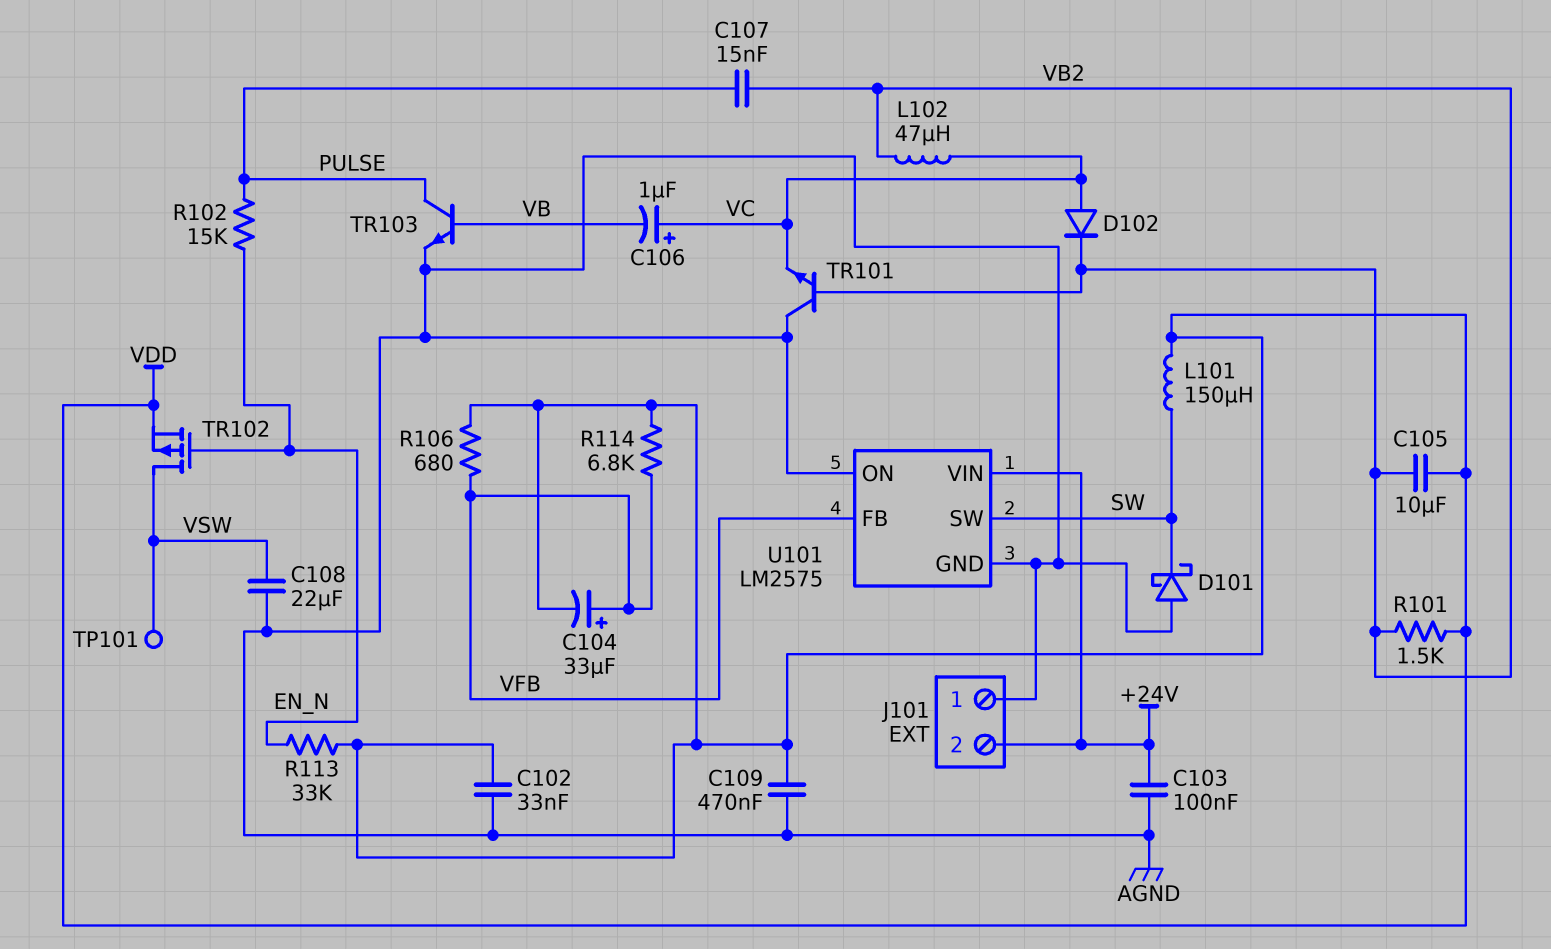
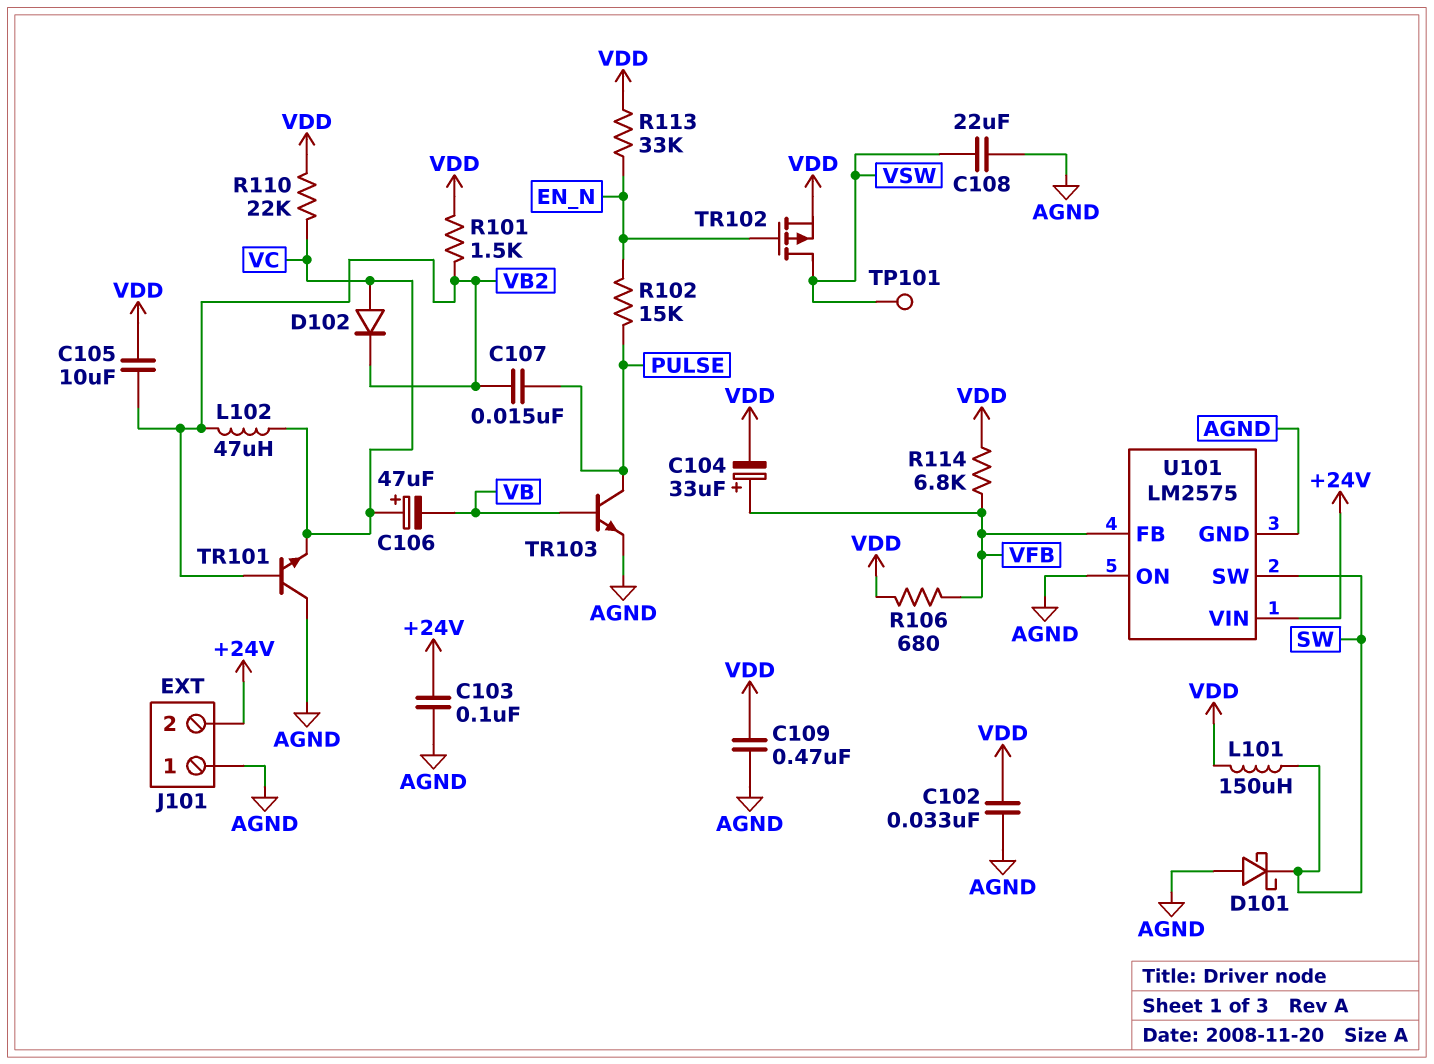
C106: 1uF (plus VC, minus VB) -> 47uF (plus VC, minus VB)
R110: none -> 22k (VC, VDD)

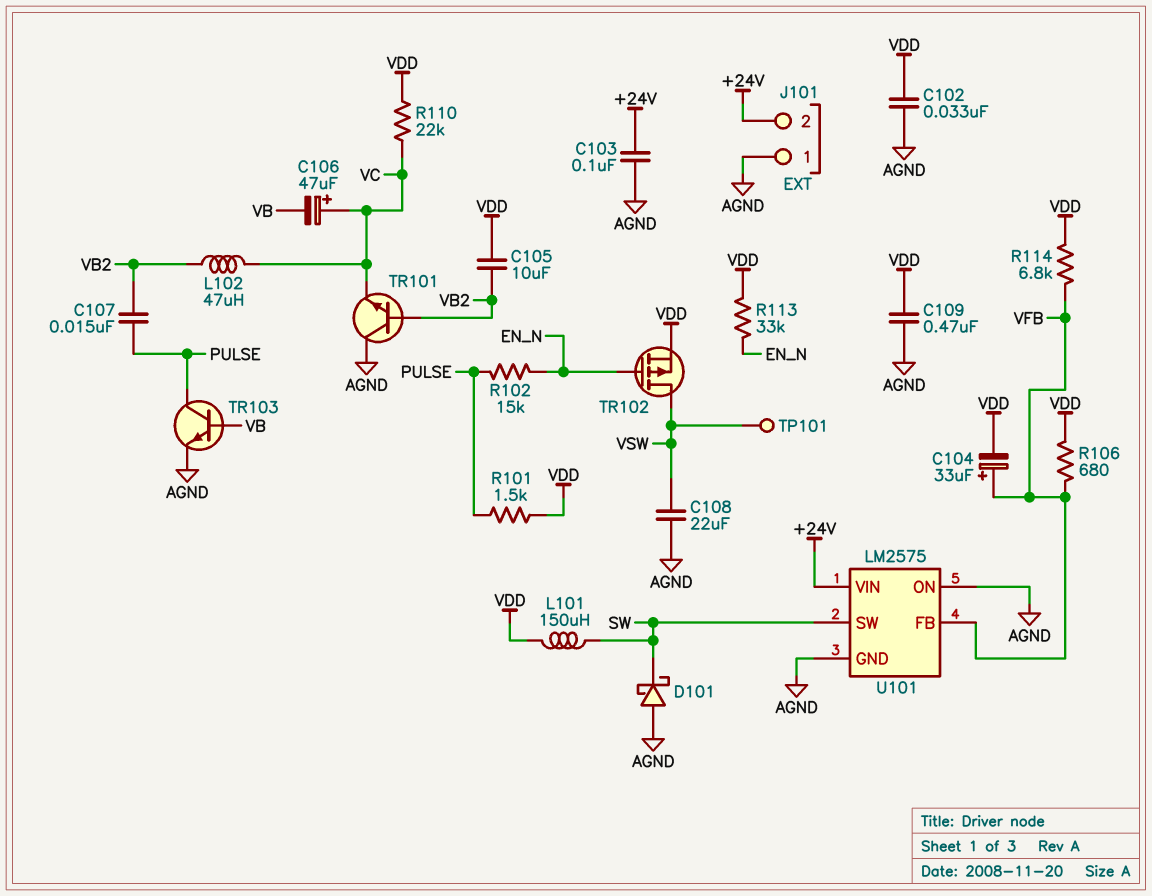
D102: diode (A VC, K VB2) -> none
R101: 1.5k (VB2, VDD) -> 1.5k (PULSE, VDD)

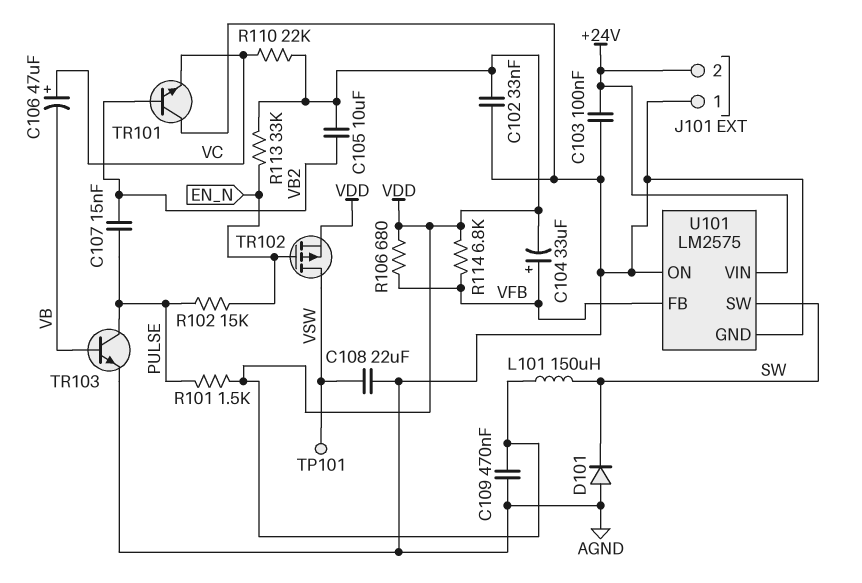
D101: schottky (A AGND, K SW) -> diode (A AGND, K SW)
L102: 47uH (VB2, VC) -> none

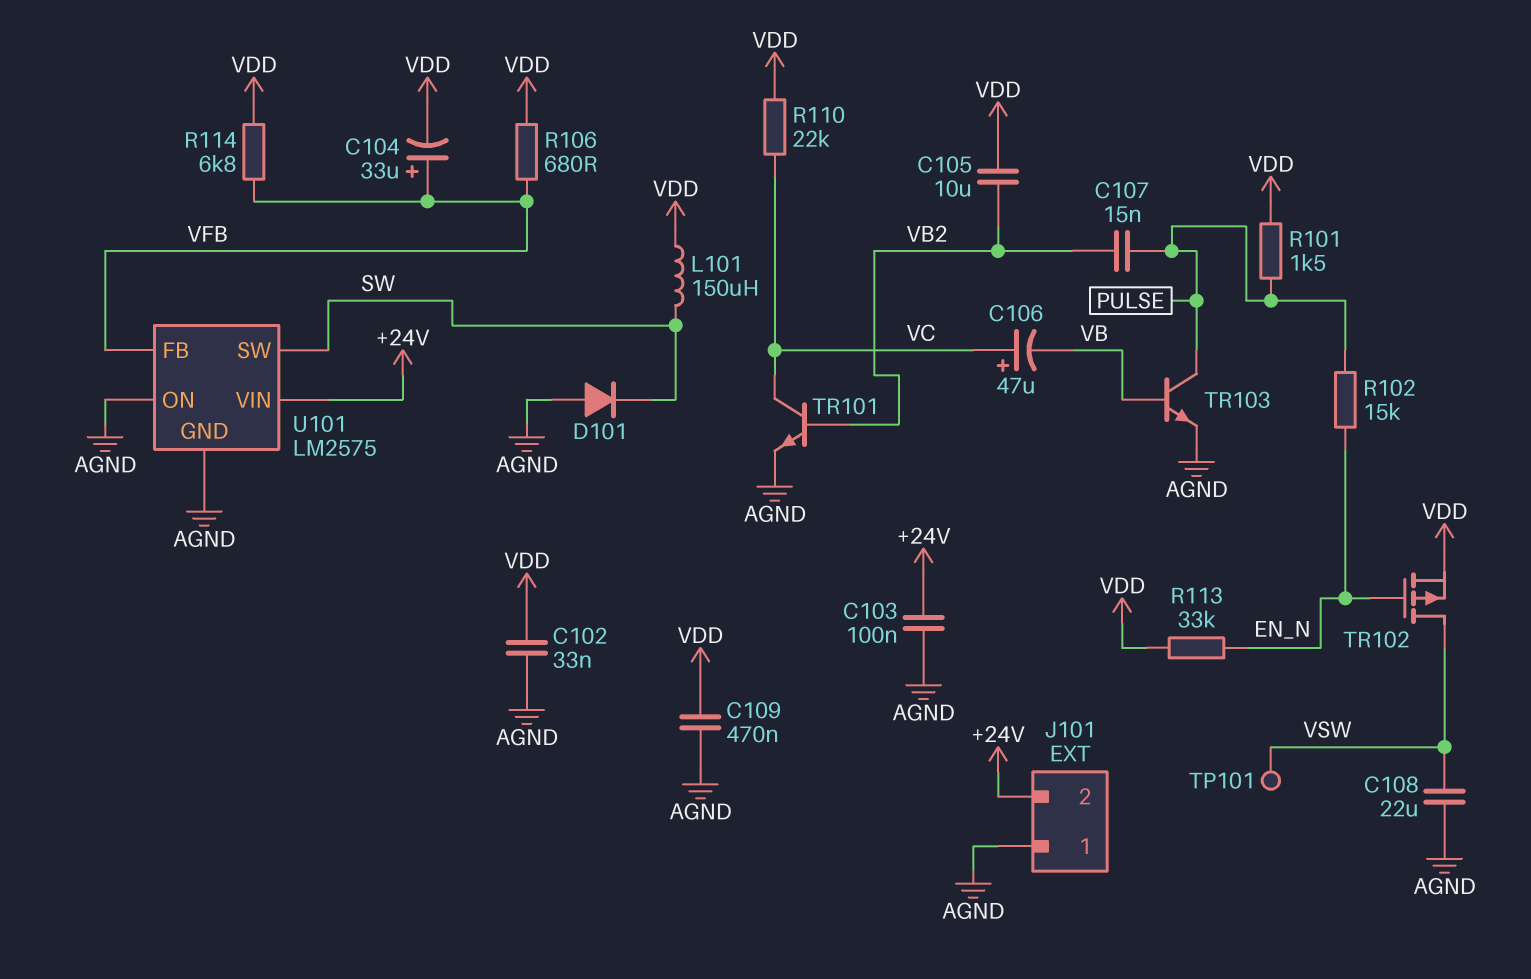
TR101: NPN (B VB2, C AGND, E VC) -> NPN (B VB2, C VC, E AGND)

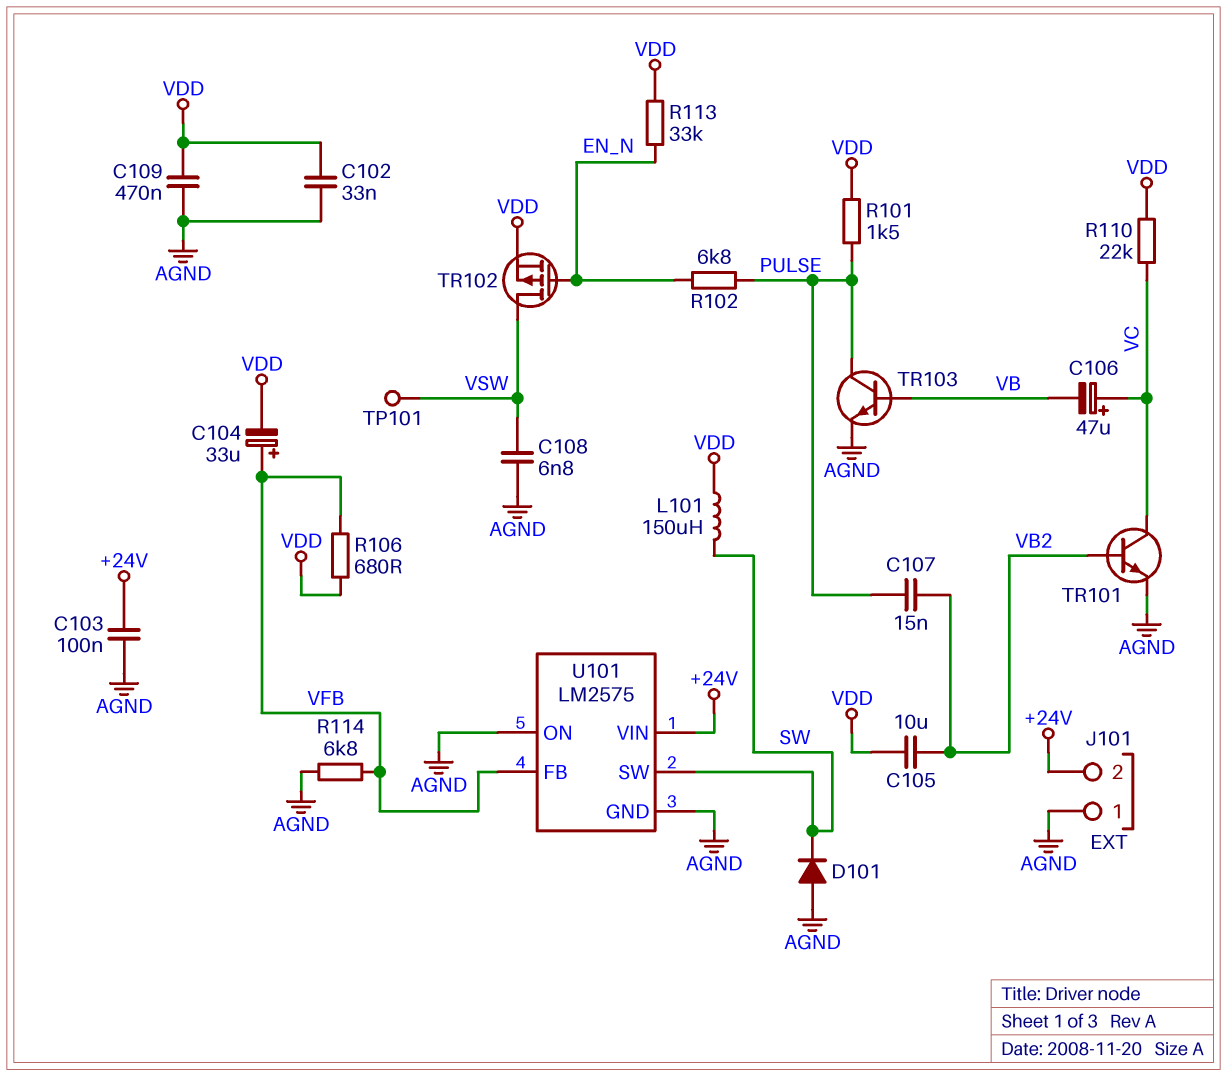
C108: 22uF (AGND, VSW) -> 6.8nF (AGND, VSW)
R102: 15k (EN_N, PULSE) -> 6.8k (EN_N, PULSE)
R114: 6.8k (VDD, VFB) -> 6.8k (AGND, VFB)

